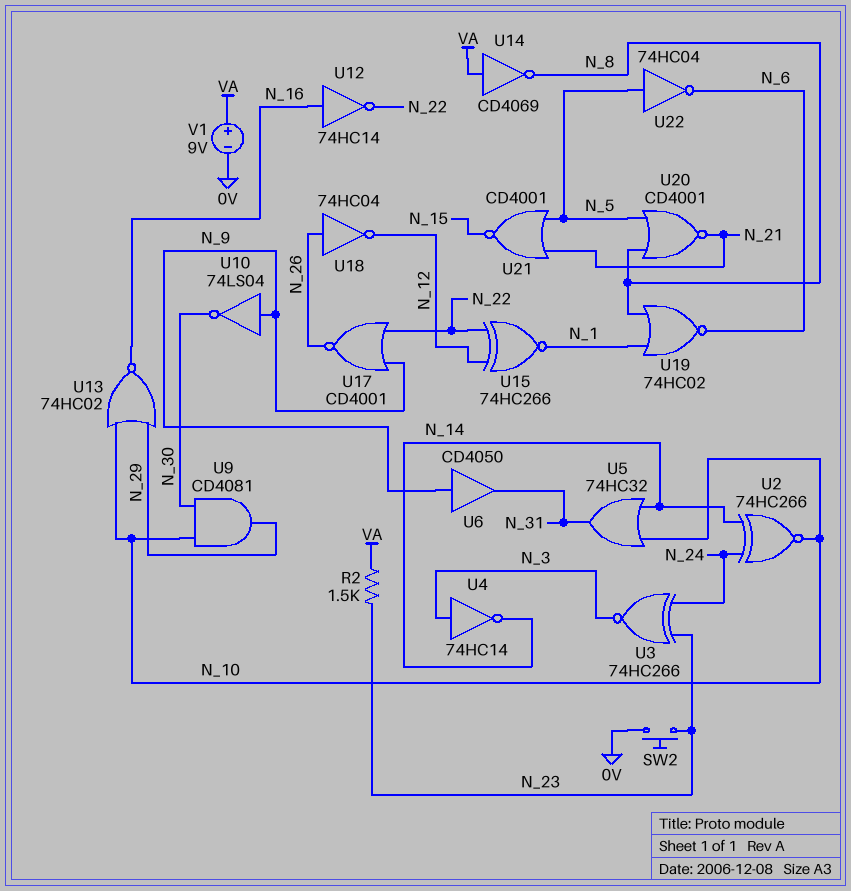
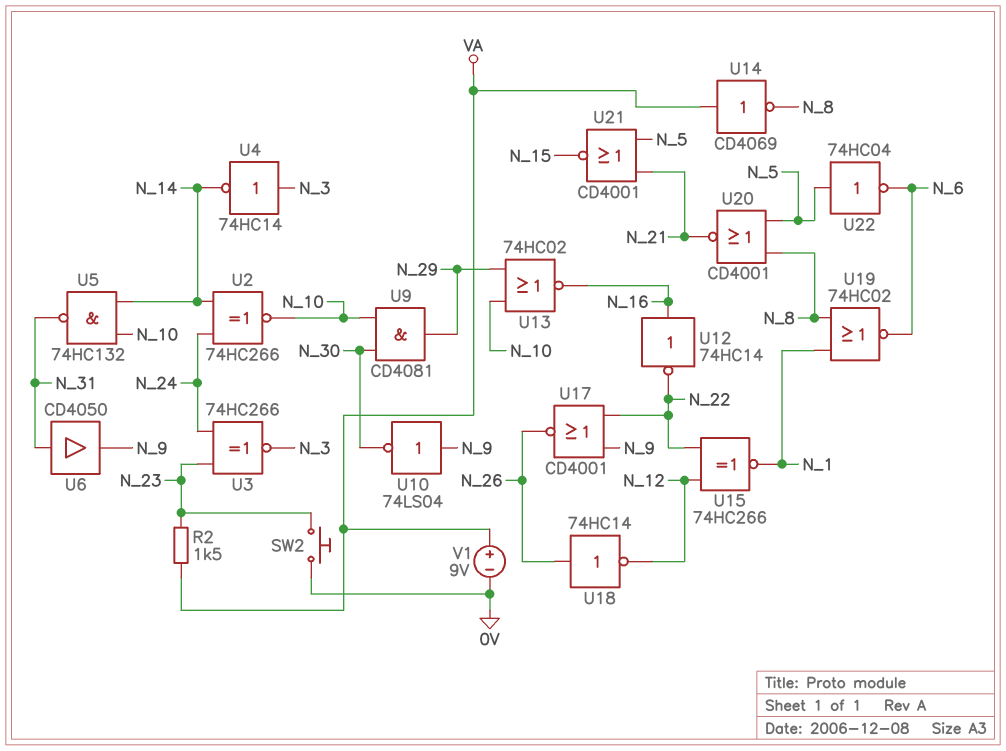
U5: OR 74HC32 (in N_10, in N_14, out N_31) -> NAND 74HC132 (in N_10, in N_14, out N_31)
U6: buffer CD4050 (in N_9, out N_31) -> buffer CD4050 (in N_31, out N_9)
U18: NOT 74HC04 (in N_26, out N_12) -> NOT 74HC14 (in N_26, out N_12)

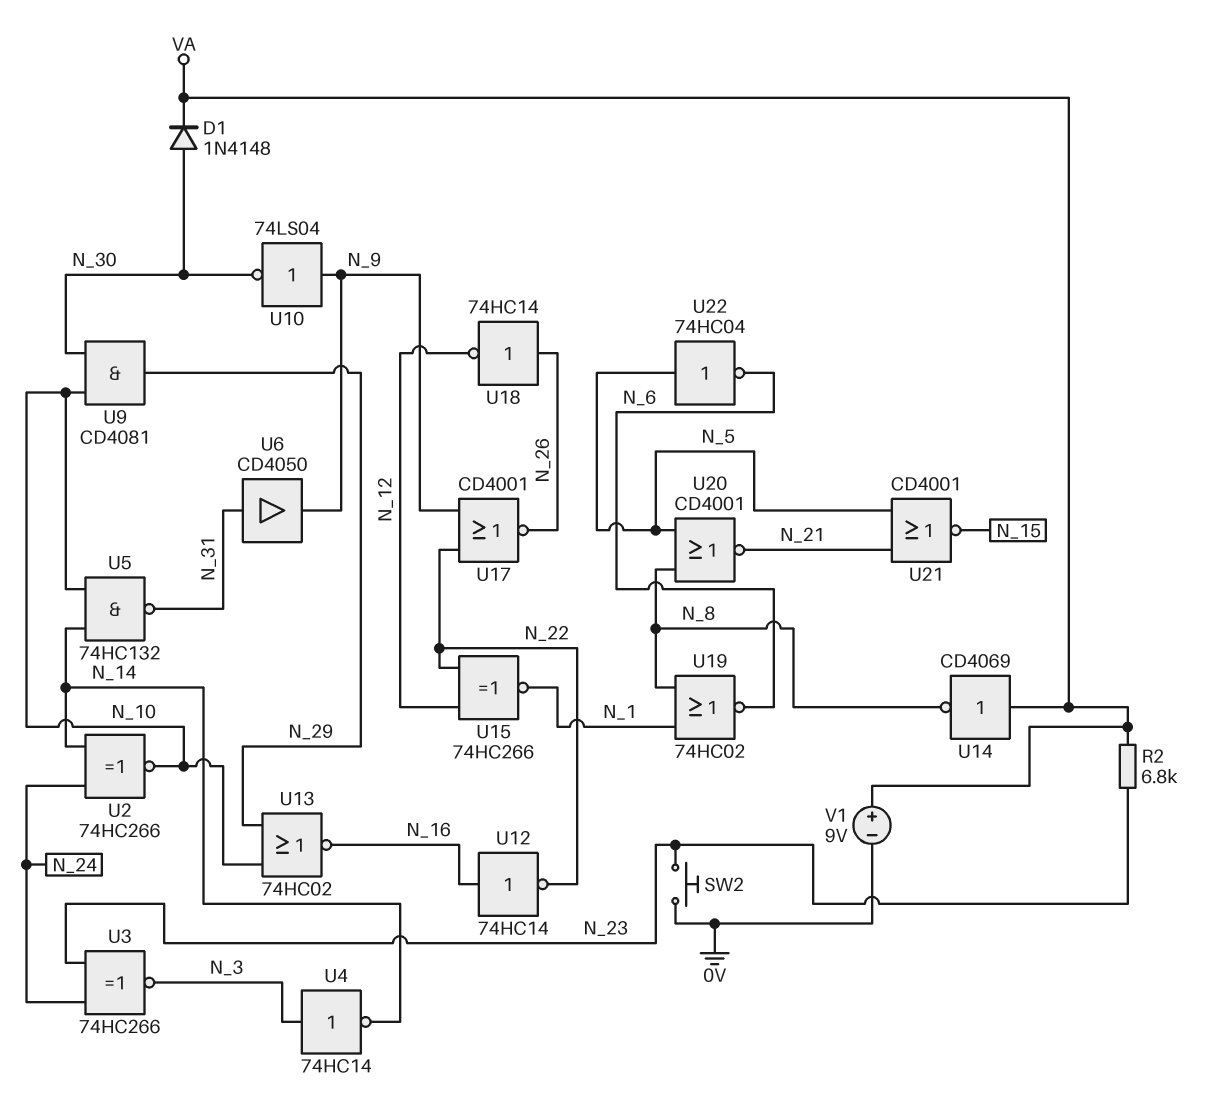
D1: none -> diode 1N4148 (A N_30, K VA)
R2: 1.5k (N_23, VA) -> 6.8k (N_23, VA)

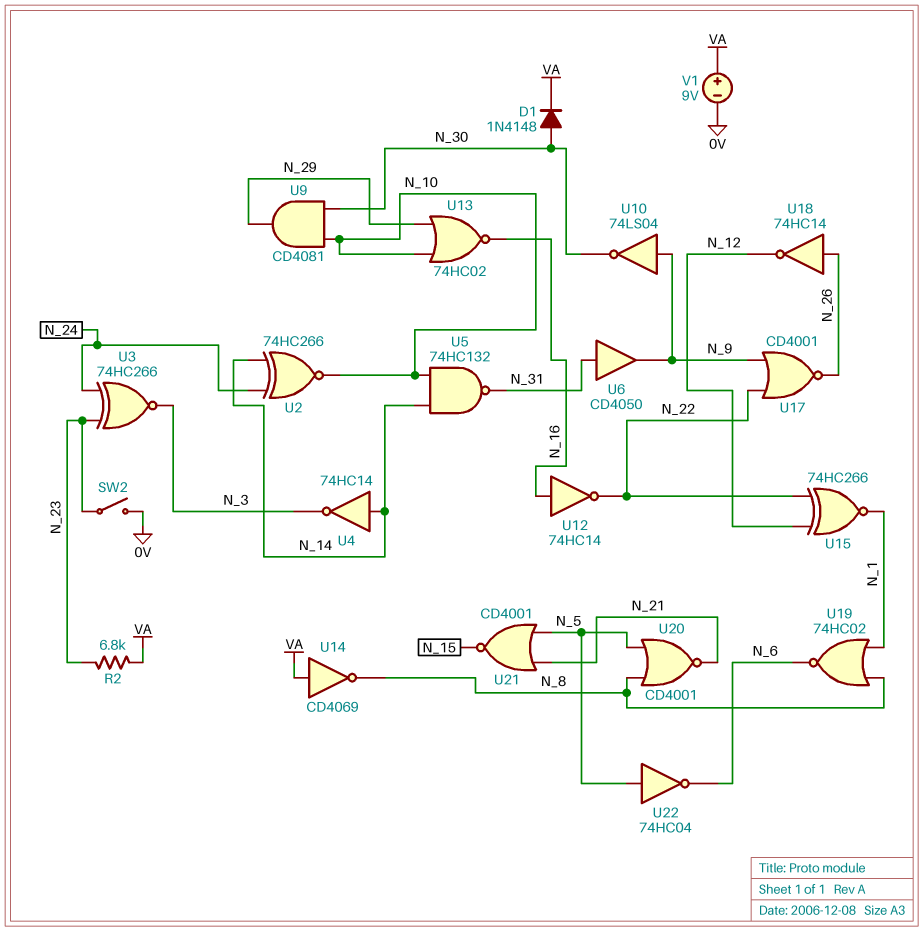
SW2: button (0V, N_23) -> switch (0V, N_23)
U4: NOT 74HC14 (in N_3, out N_14) -> NOT 74HC14 (in N_14, out N_3)

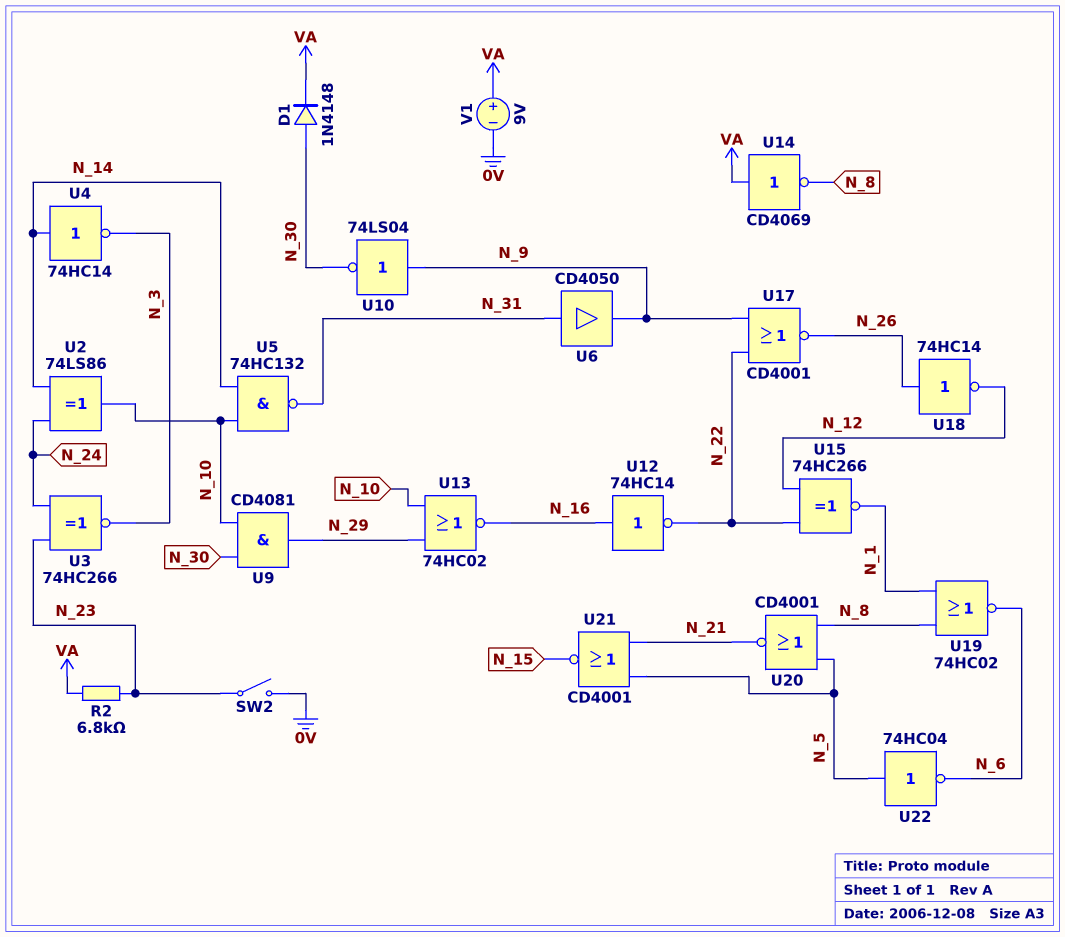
U2: XNOR 74HC266 (in N_14, in N_24, out N_10) -> XOR 74LS86 (in N_14, in N_24, out N_10)

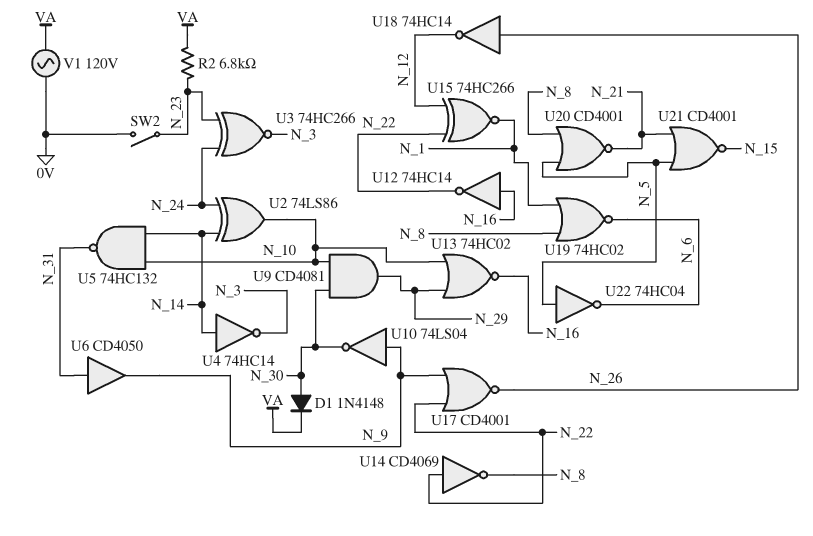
U14: NOT CD4069 (in VA, out N_8) -> NOT CD4069 (in N_22, out N_8)
V1: 9V (plus VA, minus 0V) -> AC 120V (0V, VA)

